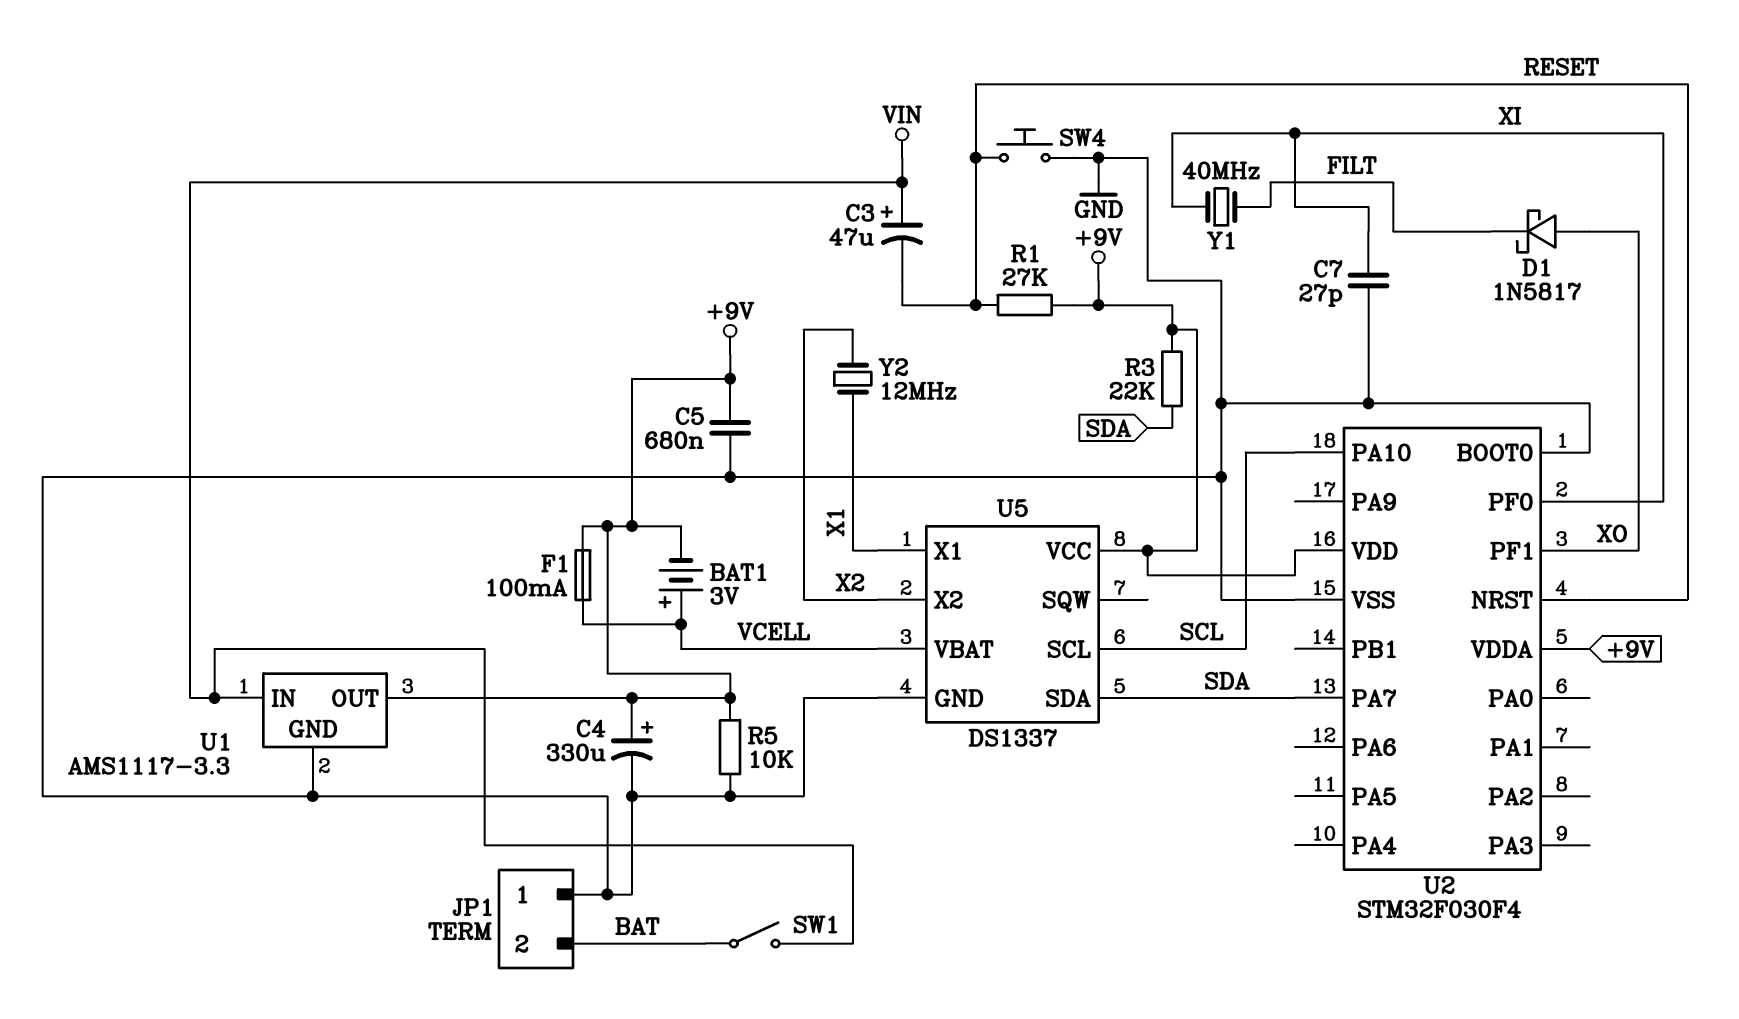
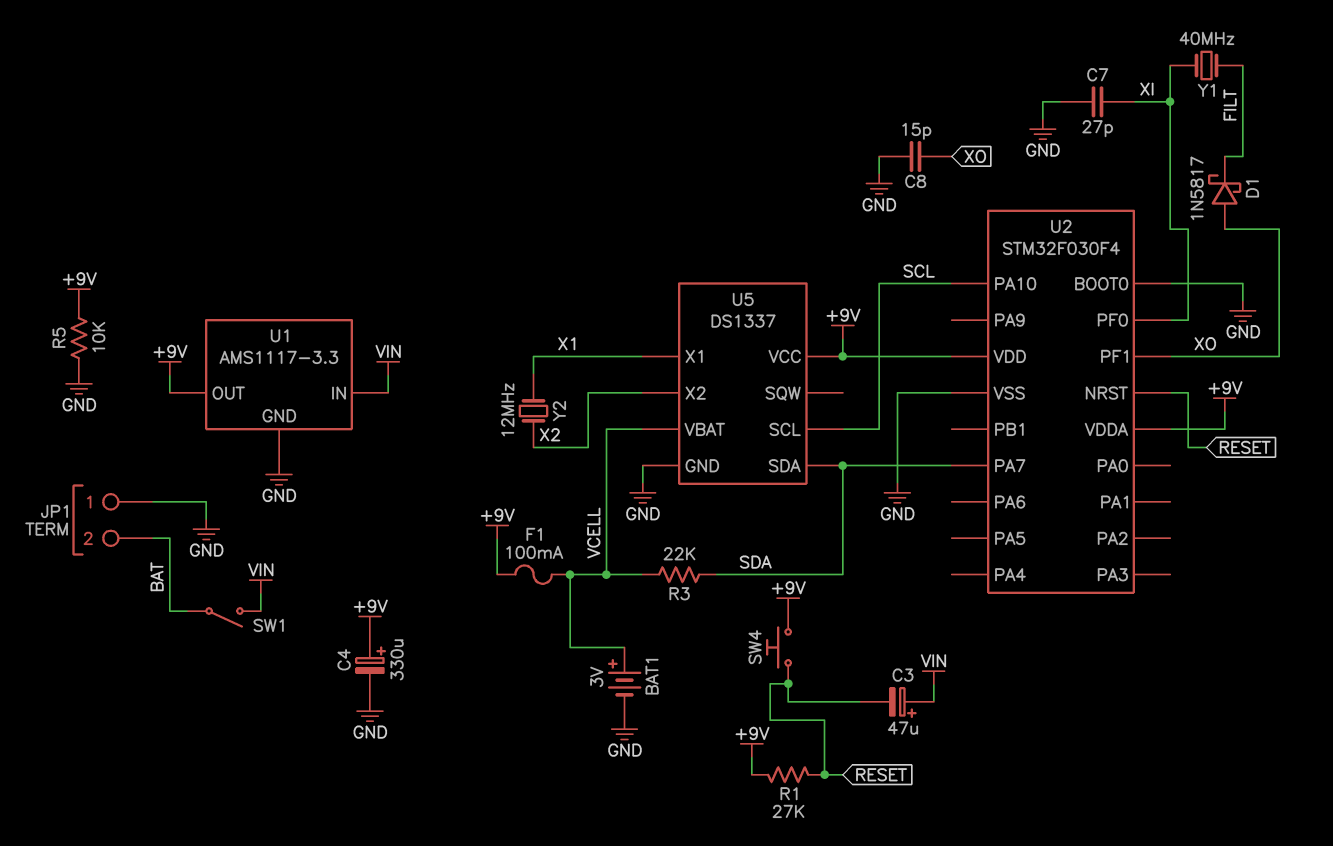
BAT1: 3V (plus VCELL, minus +9V) -> 3V (plus VCELL, minus GND)
C5: 680nF (+9V, GND) -> none
C8: none -> 15pF (GND, XO)
R3: 22k (+9V, SDA) -> 22k (SDA, VCELL)
SW4: button (GND, RESET) -> button (+9V, RESET)

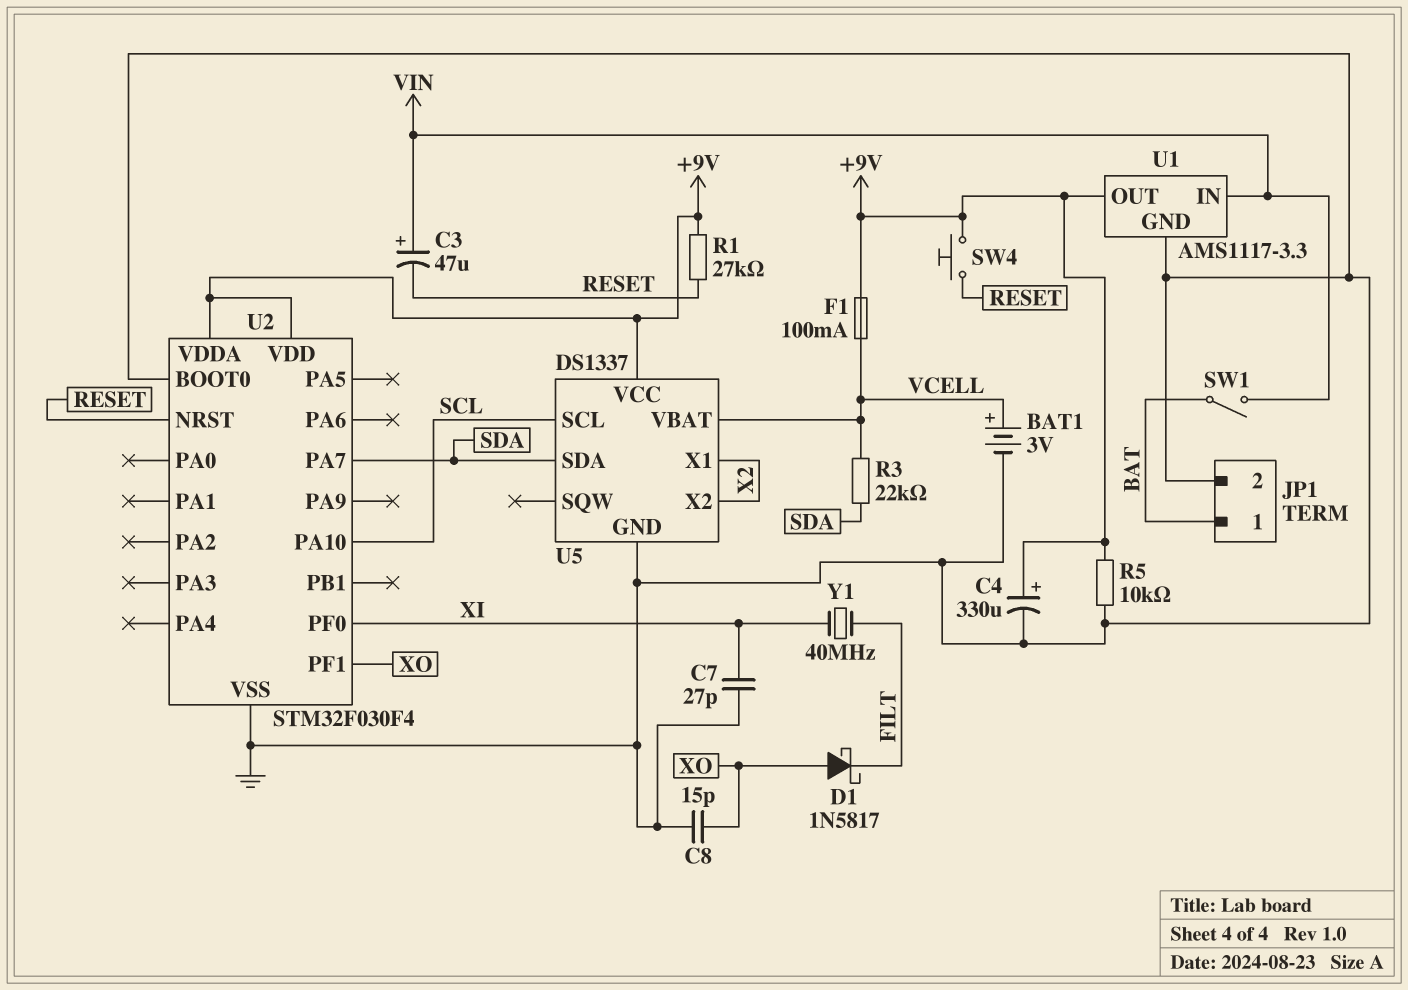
JP1 pin 1: GND -> BAT
JP1 pin 2: BAT -> GND
U5 pin X1: X1 -> X2
Y2: 12MHz (X1, X2) -> none

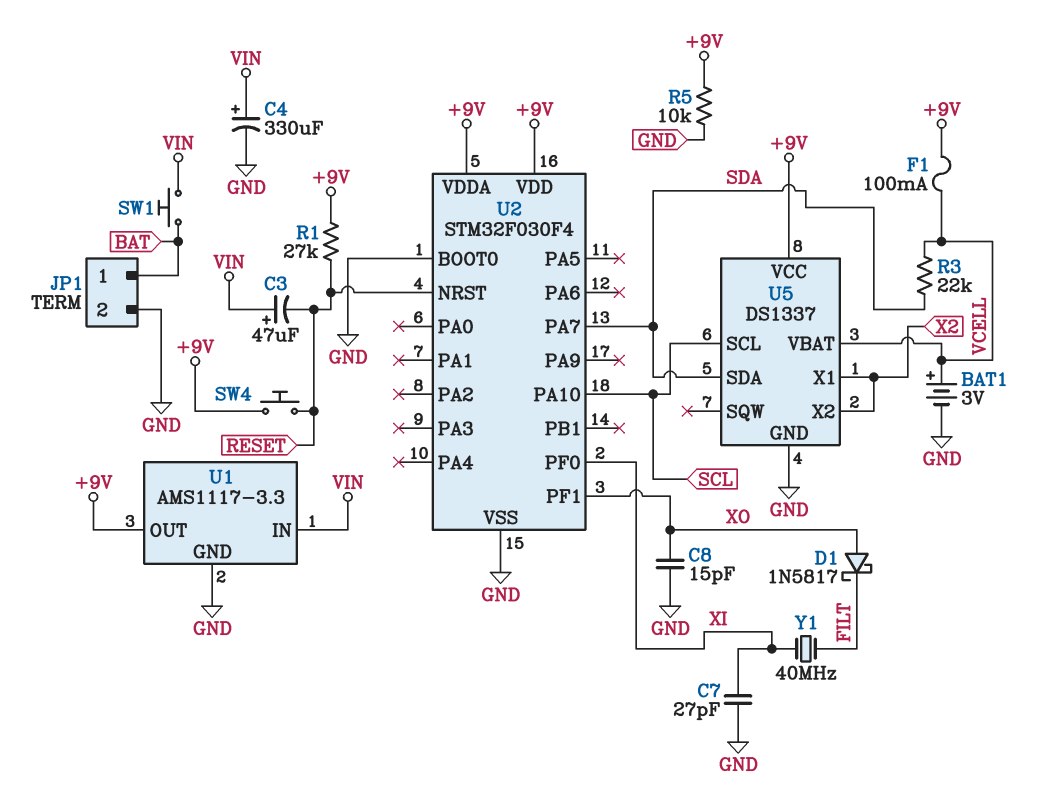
C4: 330uF (plus +9V, minus GND) -> 330uF (plus VIN, minus GND)
SW1: switch (BAT, VIN) -> button (BAT, VIN)

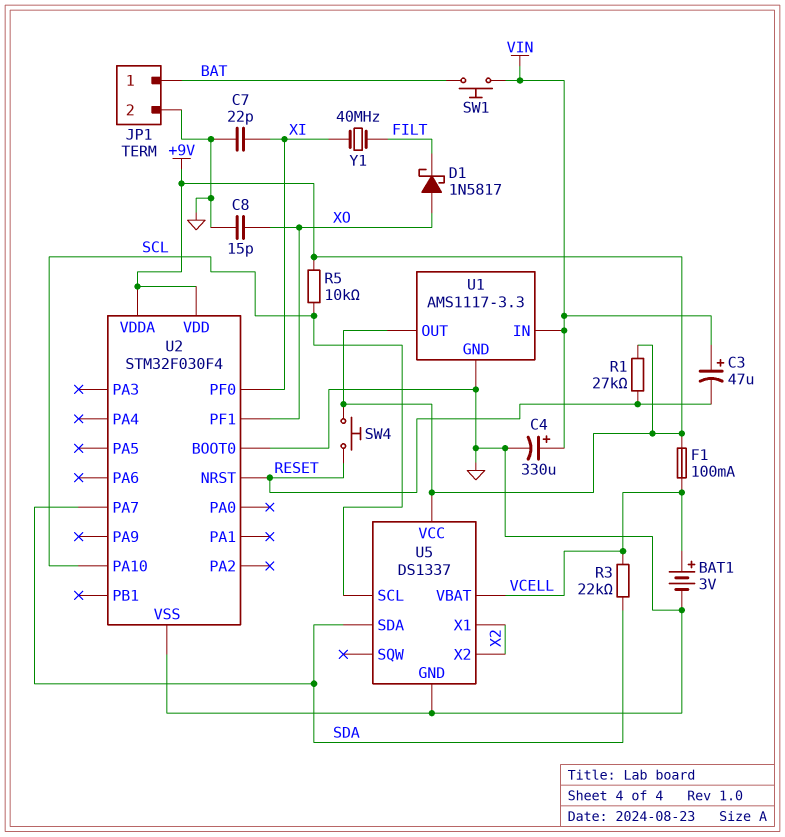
C7: 27pF (GND, XI) -> 22pF (GND, XI)
R5: 10k (+9V, GND) -> 10k (+9V, SCL)

